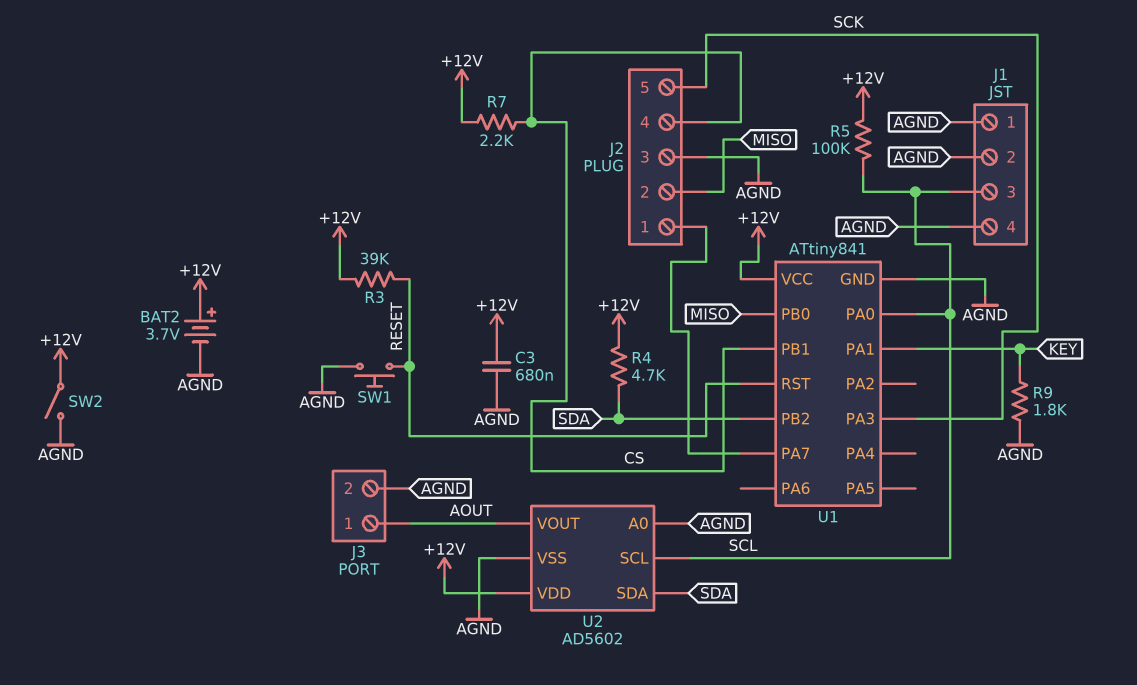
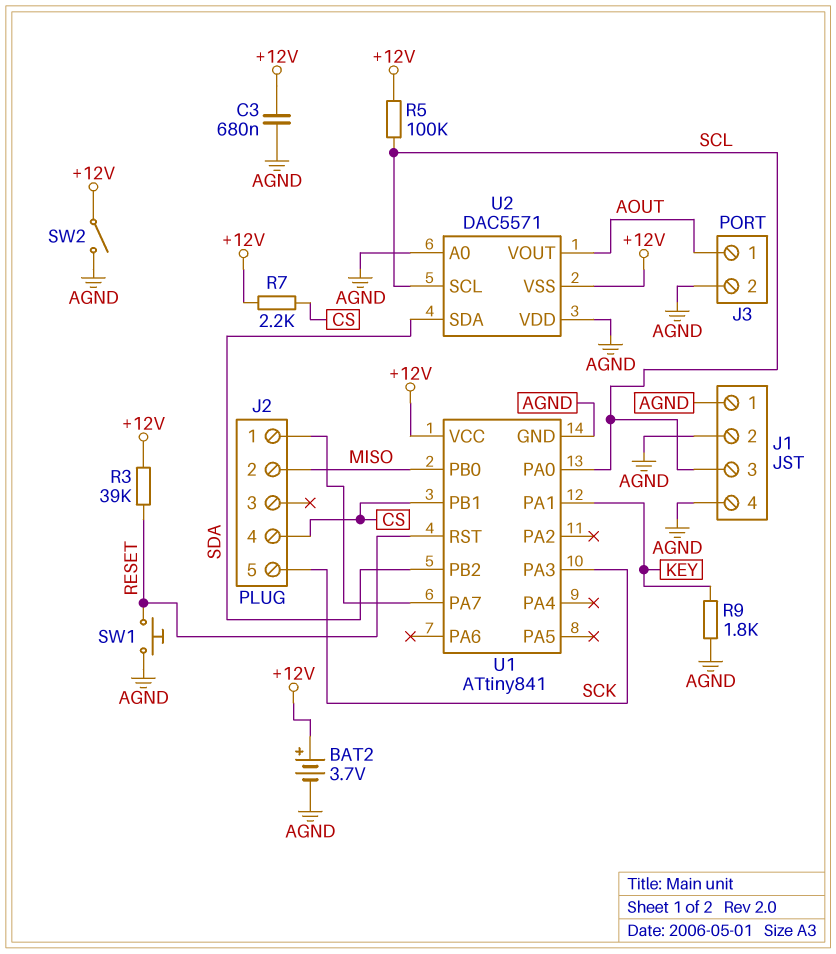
J2 pin 3: AGND -> none
R4: 4.7k (+12V, SDA) -> none
U2: AD5602 -> DAC5571
U2 pin VDD: +12V -> AGND
U2 pin VSS: AGND -> +12V

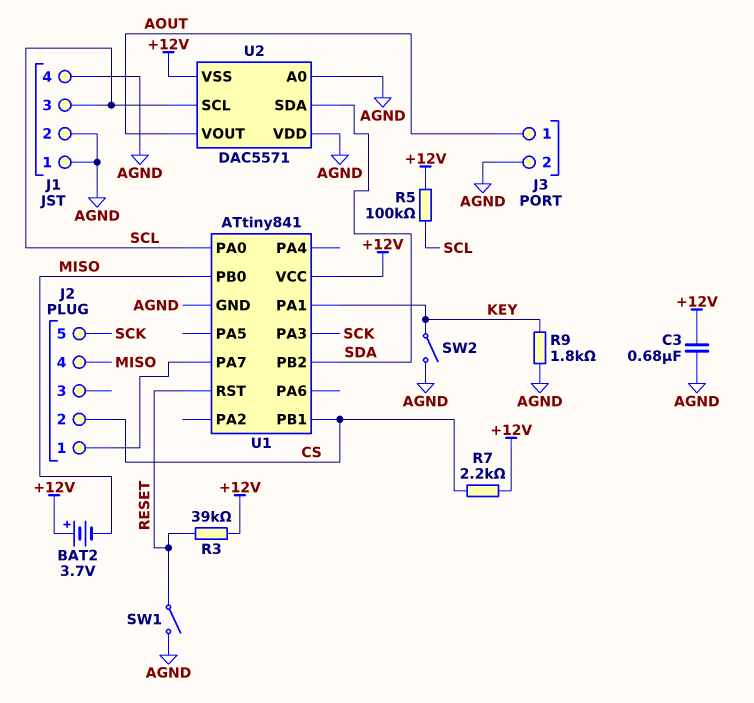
BAT2: 3.7V (plus +12V, minus AGND) -> 3.7V (plus +12V, minus MISO)
J2 pin 2: MISO -> CS
J2 pin 4: CS -> MISO
SW1: button (AGND, RESET) -> switch (AGND, RESET)
SW2: switch (+12V, AGND) -> switch (AGND, KEY)

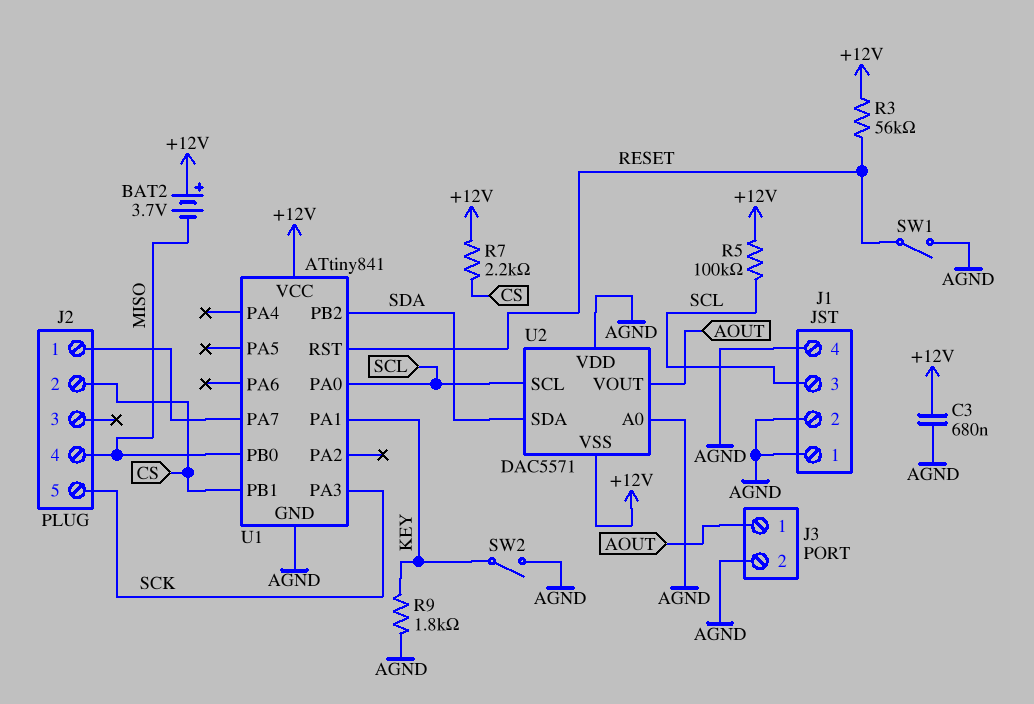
R3: 39k (+12V, RESET) -> 56k (+12V, RESET)

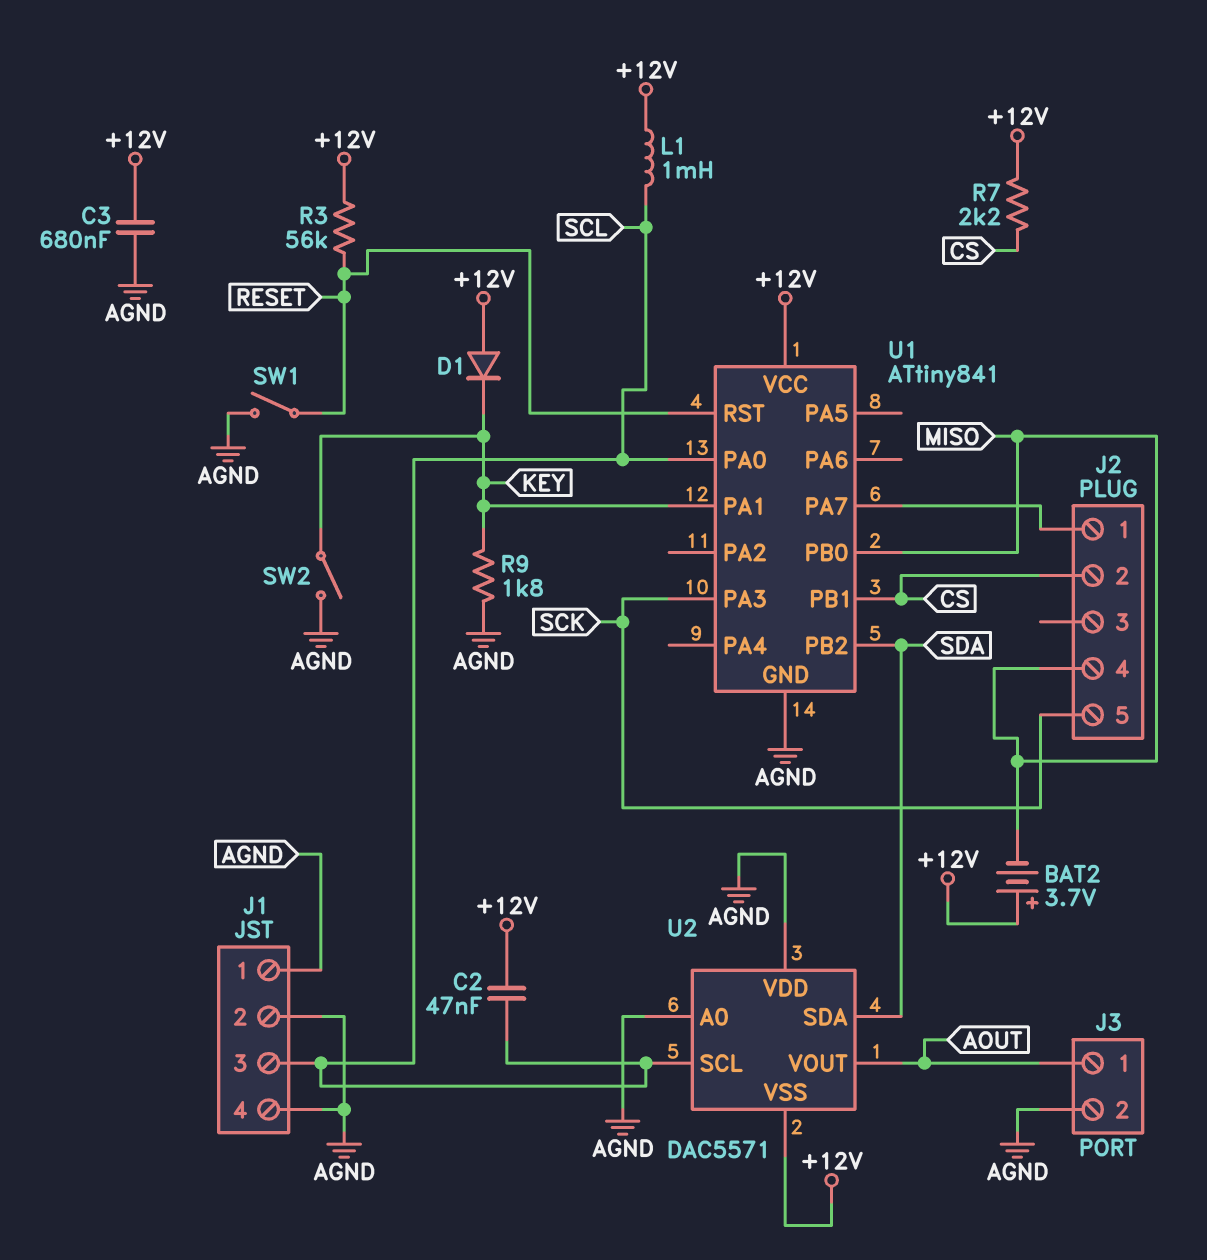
C2: none -> 47nF (+12V, SCL)
D1: none -> diode (A +12V, K KEY)
L1: none -> 1mH (+12V, SCL)
R5: 100k (+12V, SCL) -> none

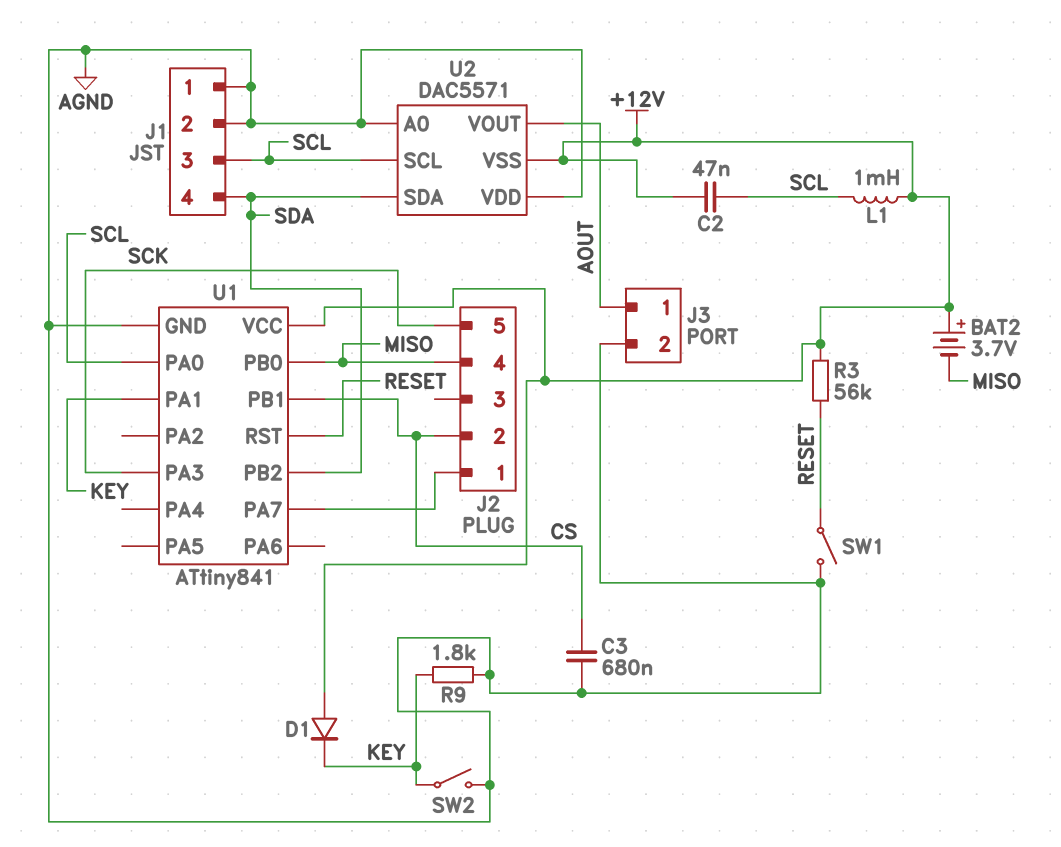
C3: 680nF (+12V, AGND) -> 680nF (AGND, CS)
J1 pin 4: AGND -> SDA
R7: 2.2k (+12V, CS) -> none

